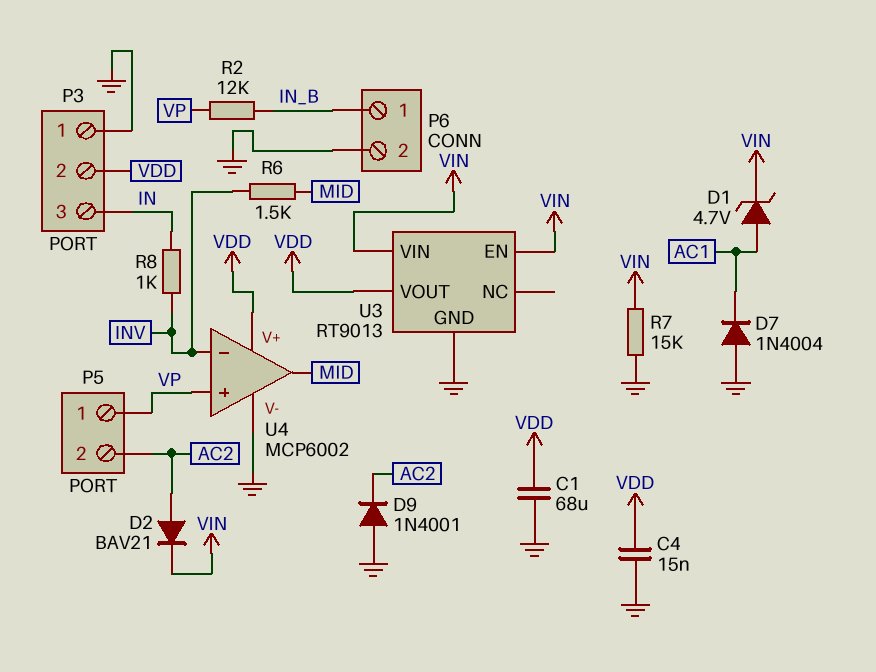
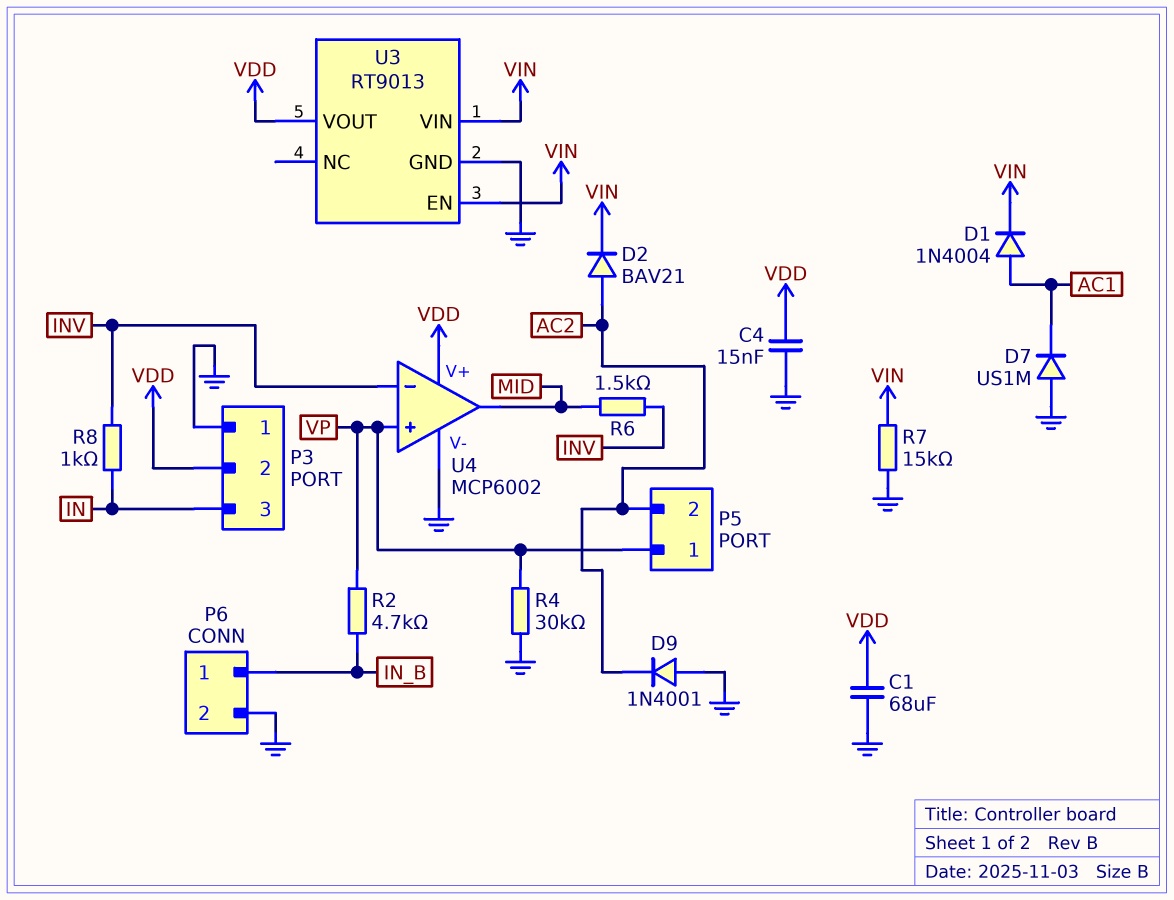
D1: zener 4.7V (A AC1, K VIN) -> diode 1N4004 (A AC1, K VIN)
D7: diode 1N4004 (A GND, K AC1) -> diode US1M (A GND, K AC1)
R2: 12k (IN_B, VP) -> 4.7k (IN_B, VP)
R4: none -> 30k (GND, VP)

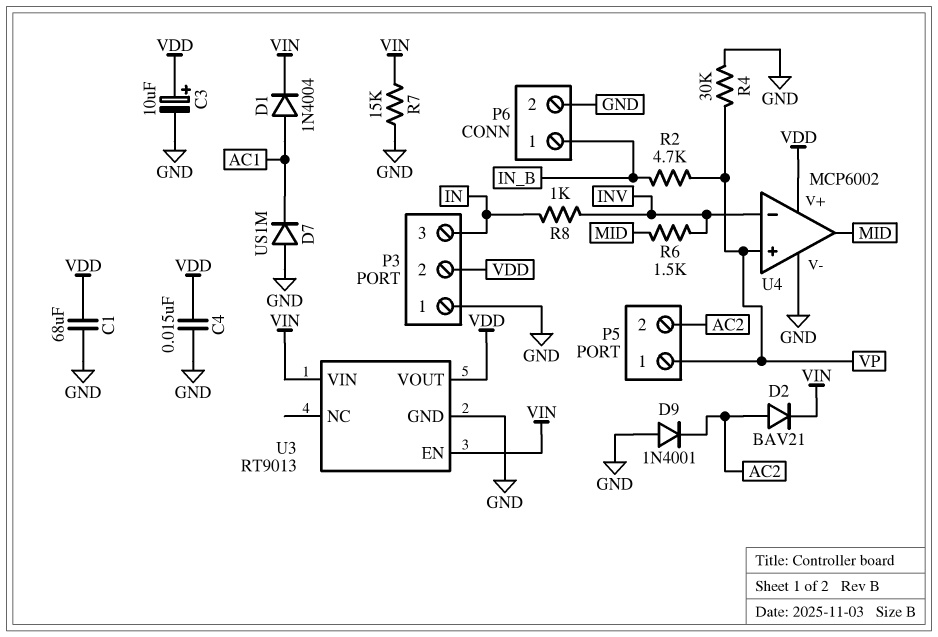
C3: none -> 10uF (plus VDD, minus GND)

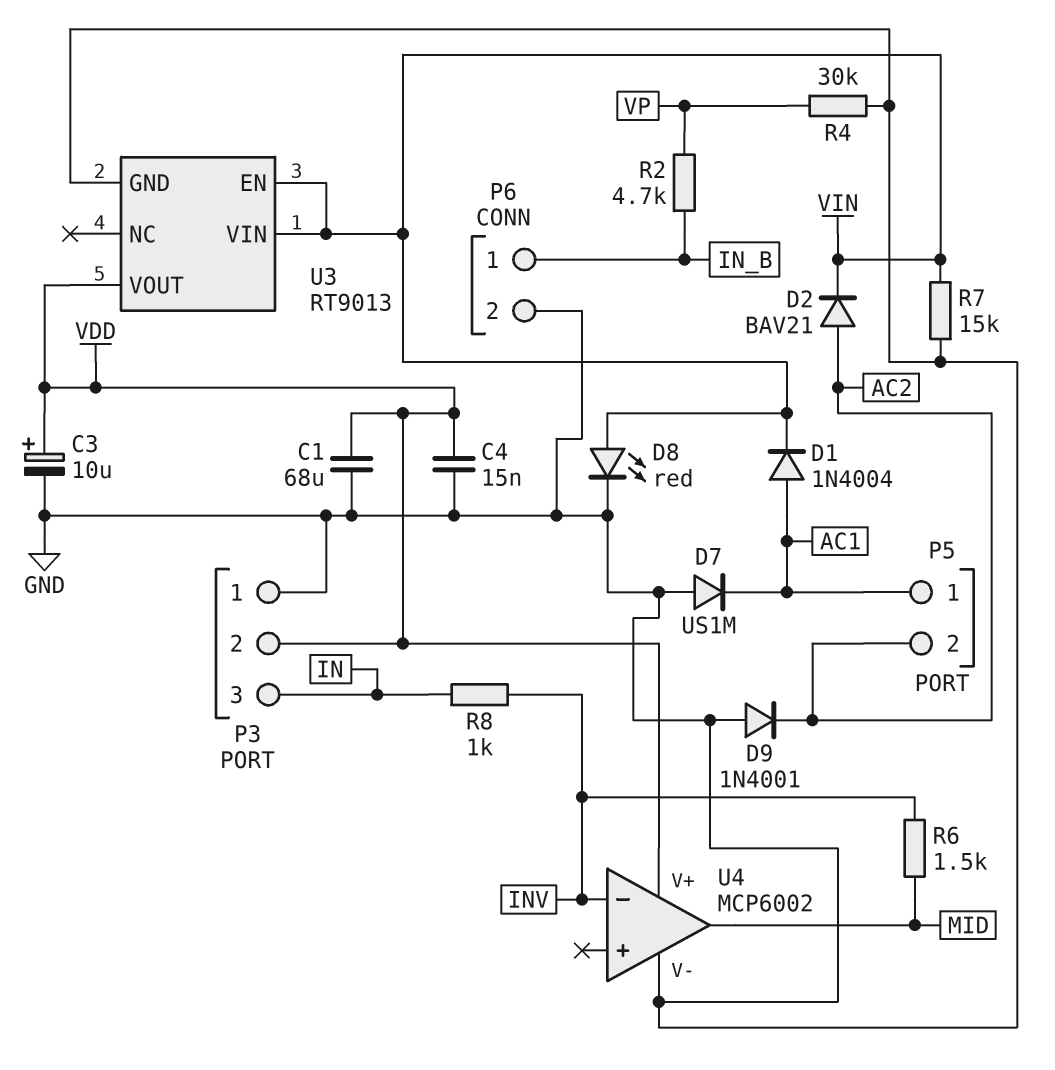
D8: none -> LED red (A VIN, K GND)
P5 pin 1: VP -> AC1
U4 pin in+: VP -> none

